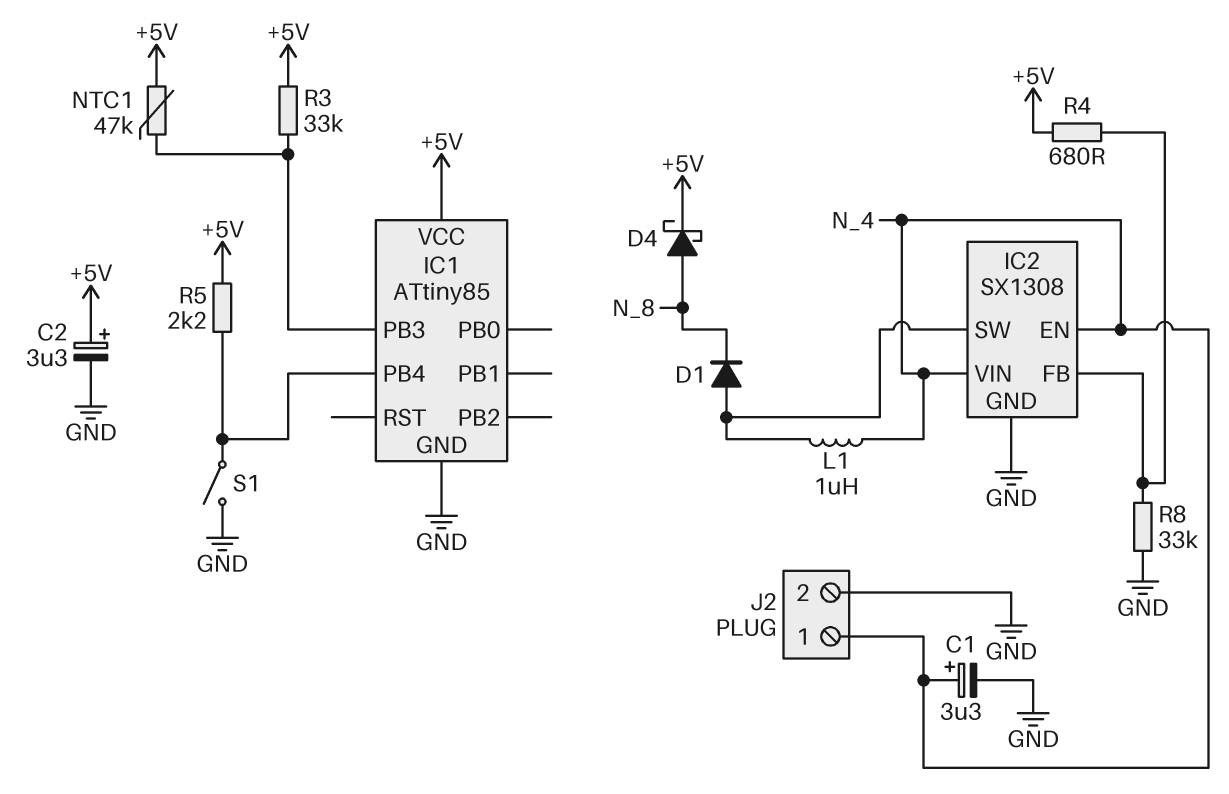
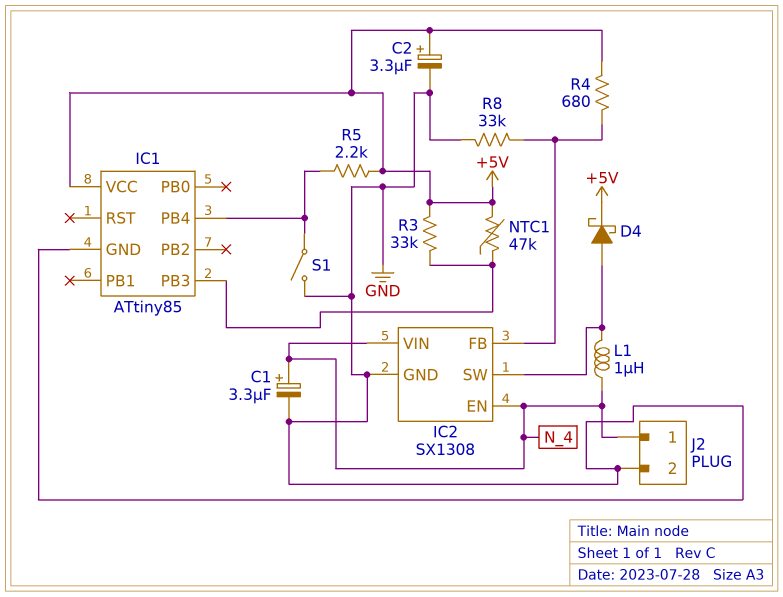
D1: diode (A IC2/SW, K N_8) -> none
D4: schottky (A N_8, K +5V) -> schottky (A IC2/SW, K +5V)

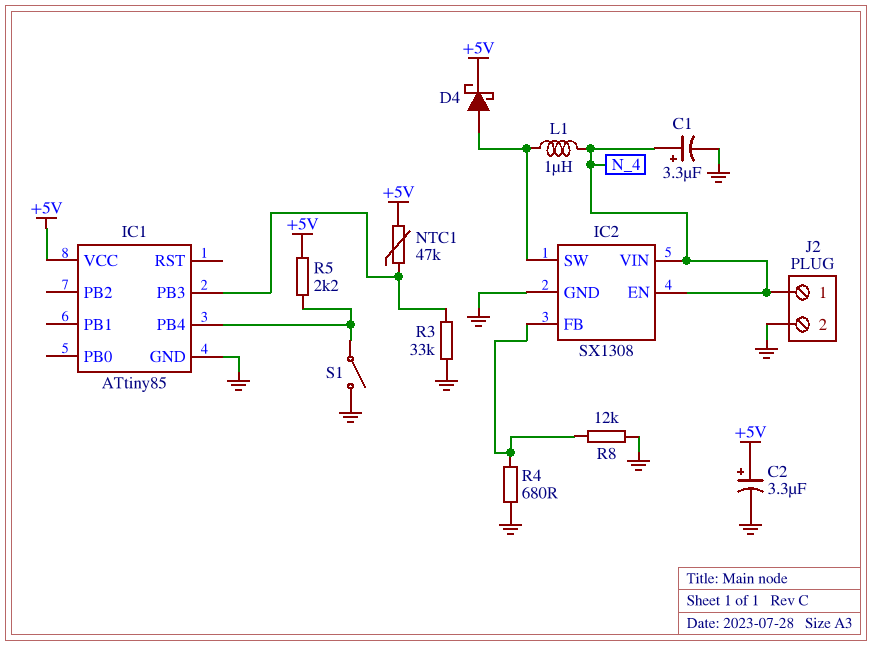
R3: 33k (+5V, IC1/PB3) -> 33k (GND, IC1/PB3)
R4: 680 (+5V, IC2/FB) -> 680 (GND, IC2/FB)
R8: 33k (GND, IC2/FB) -> 12k (GND, IC2/FB)

